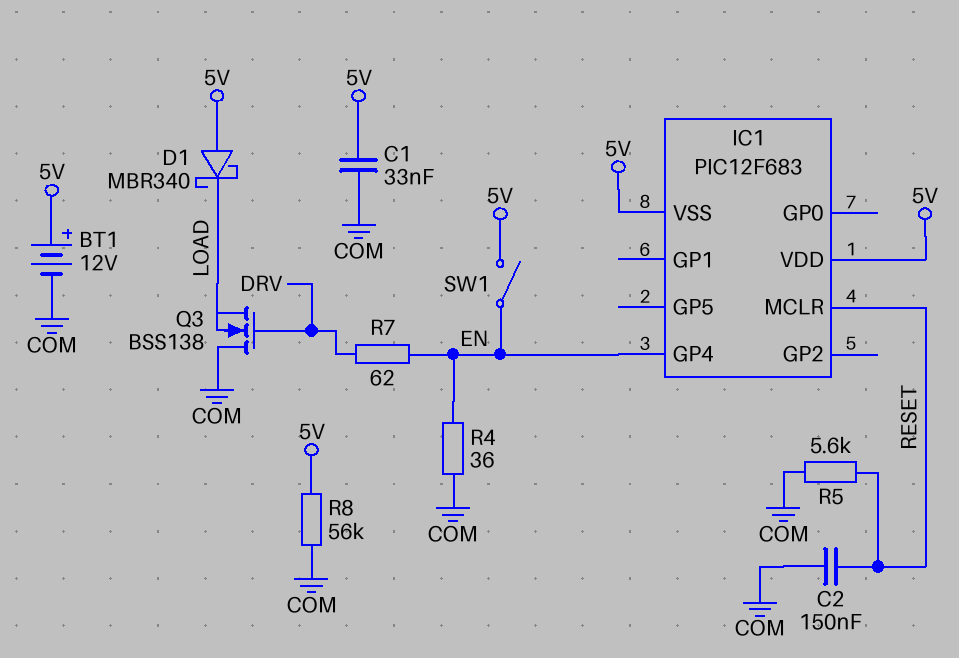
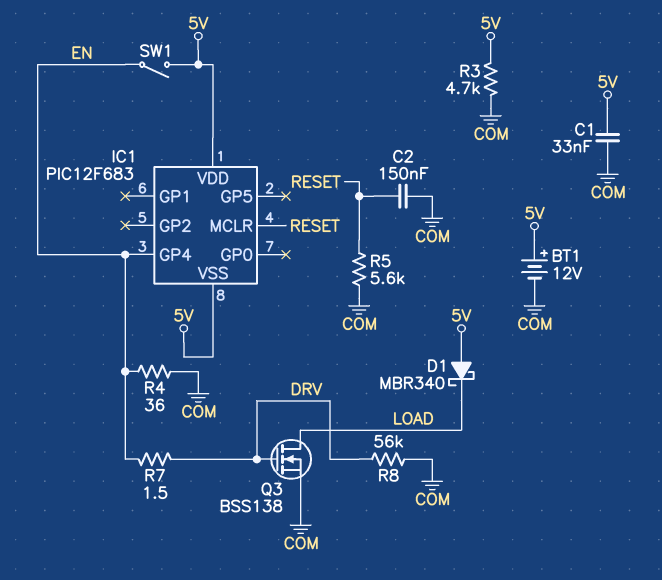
Q3: NMOS BSS138 (G DRV, D COM, S LOAD) -> NMOS BSS138 (G DRV, D LOAD, S COM)
R3: none -> 4.7k (5V, COM)
R7: 62 (DRV, EN) -> 1.5 (DRV, EN)
R8: 56k (5V, COM) -> 56k (COM, DRV)

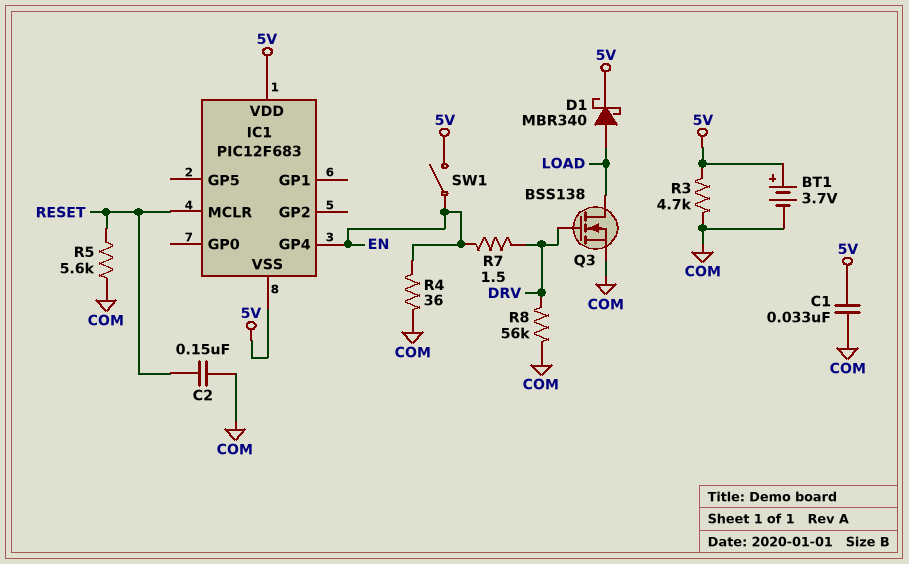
BT1: 12V (plus 5V, minus COM) -> 3.7V (plus 5V, minus COM)
D1: schottky MBR340 (A 5V, K LOAD) -> schottky MBR340 (A LOAD, K 5V)

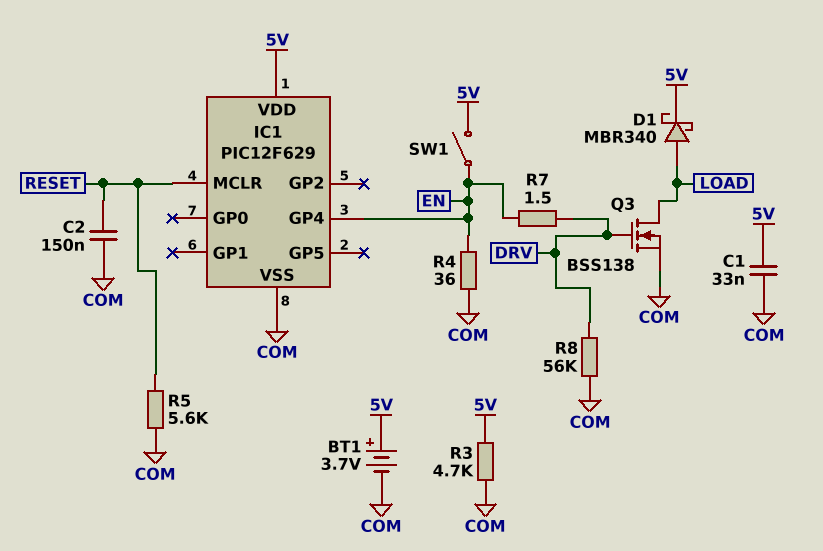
IC1: PIC12F683 -> PIC12F629
IC1 pin VSS: 5V -> COM

